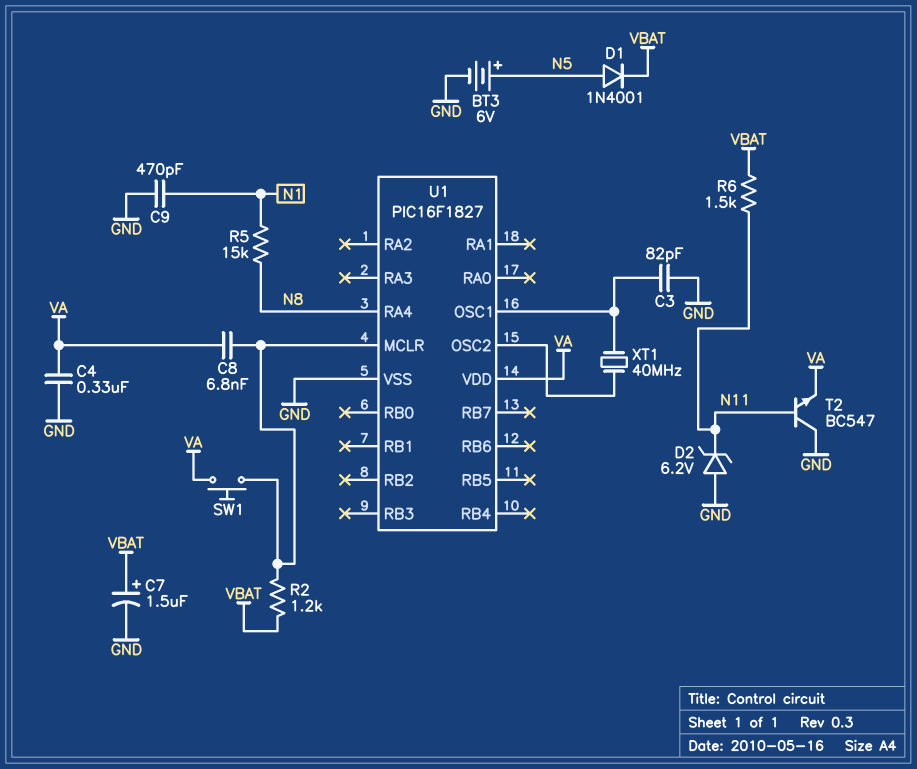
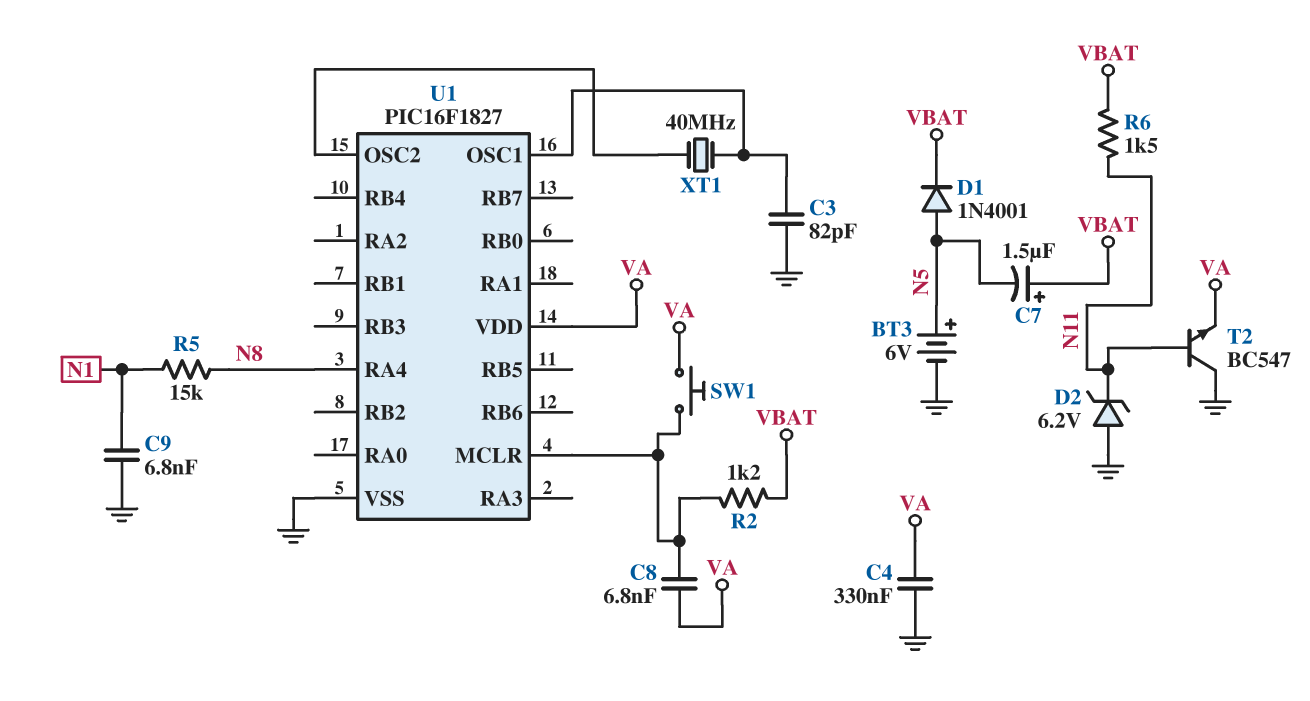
C7: 1.5uF (plus VBAT, minus GND) -> 1.5uF (plus VBAT, minus N5)
C9: 470pF (GND, N1) -> 6.8nF (GND, N1)

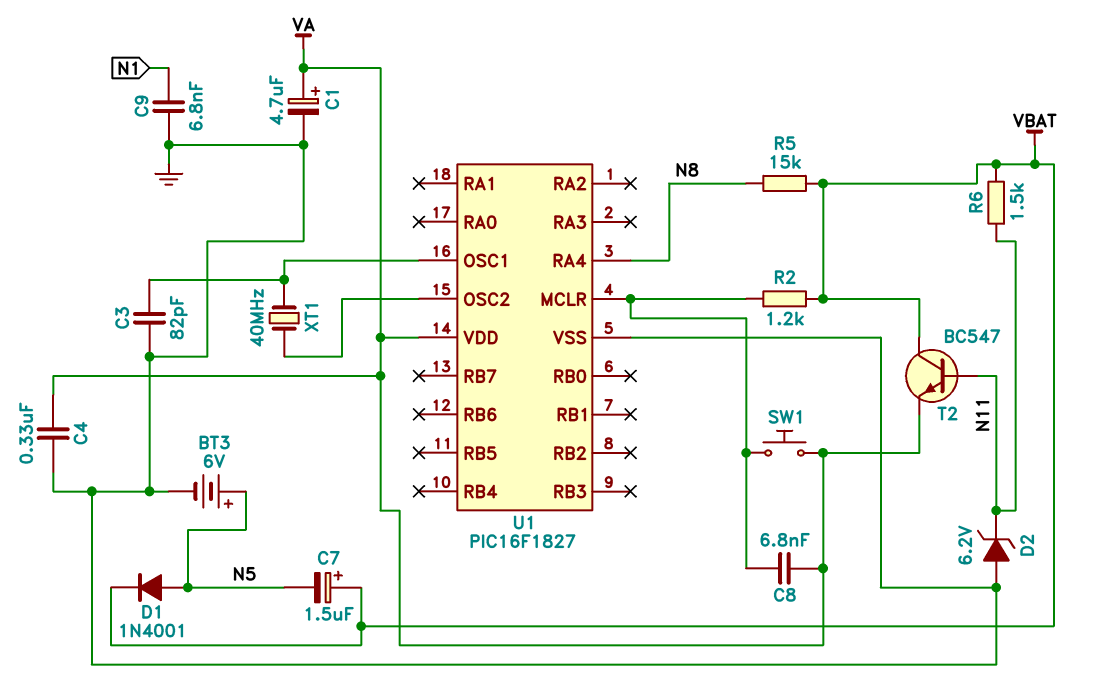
C1: none -> 4.7uF (plus VA, minus GND)
R5: 15k (N1, N8) -> 15k (N8, VBAT)
T2: NPN BC547 (B N11, C GND, E VA) -> NPN BC547 (B N11, C VBAT, E VA)

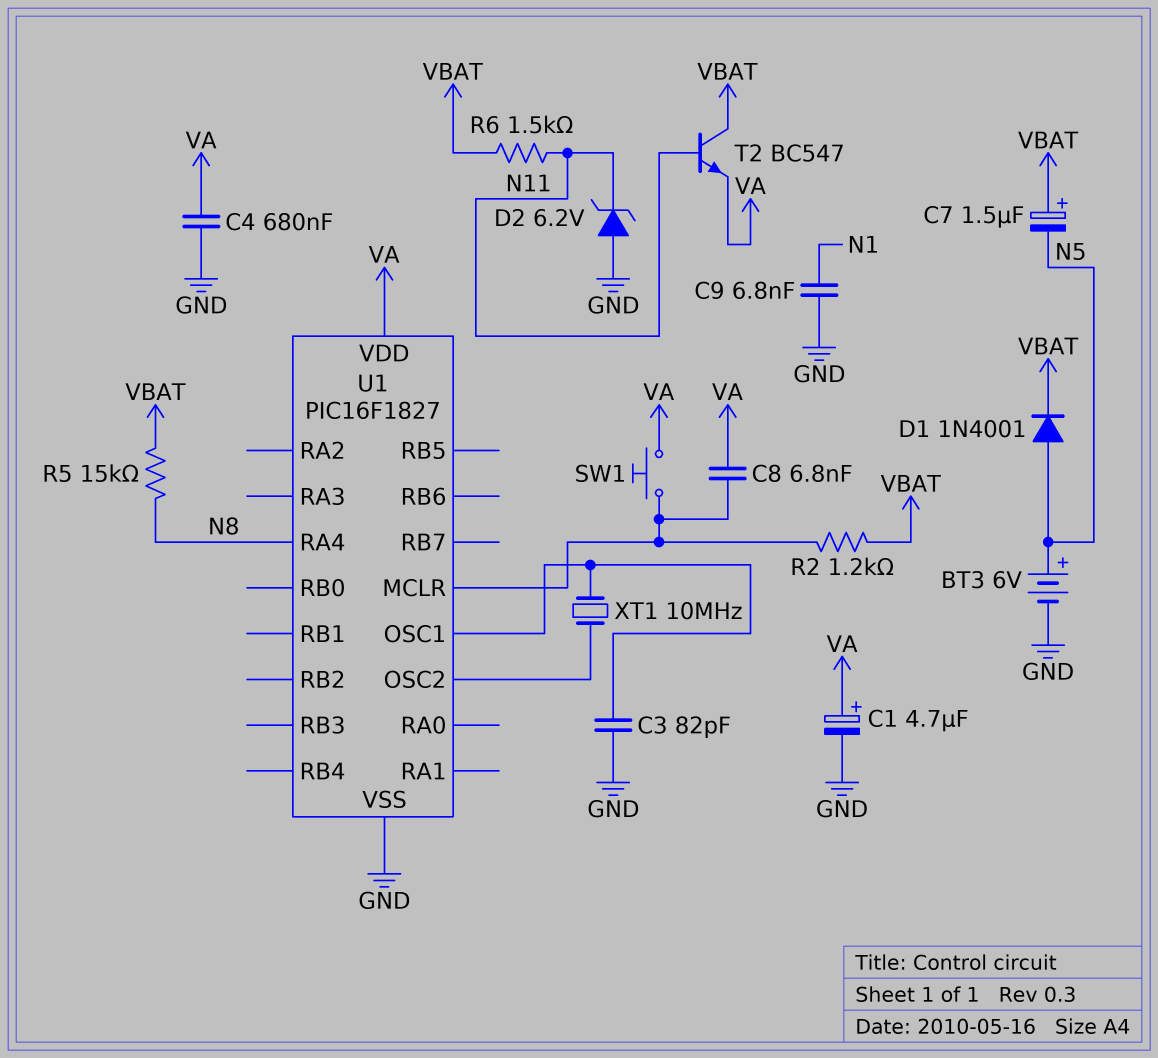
C4: 330nF (GND, VA) -> 680nF (GND, VA)
XT1: 40MHz (U1/OSC1, U1/OSC2) -> 10MHz (U1/OSC1, U1/OSC2)

